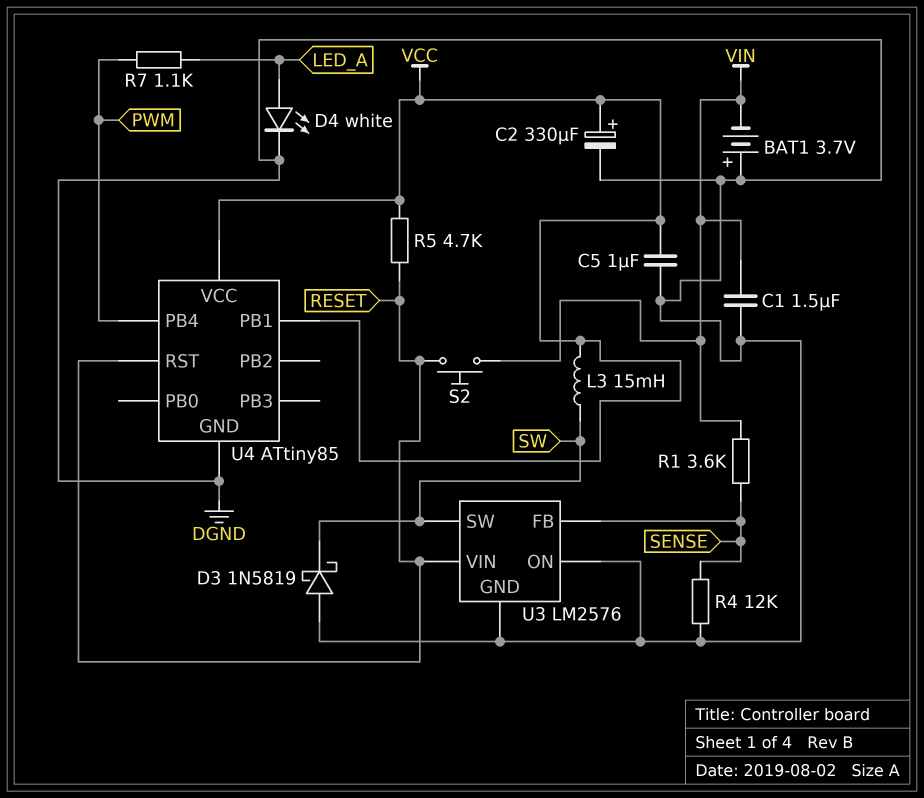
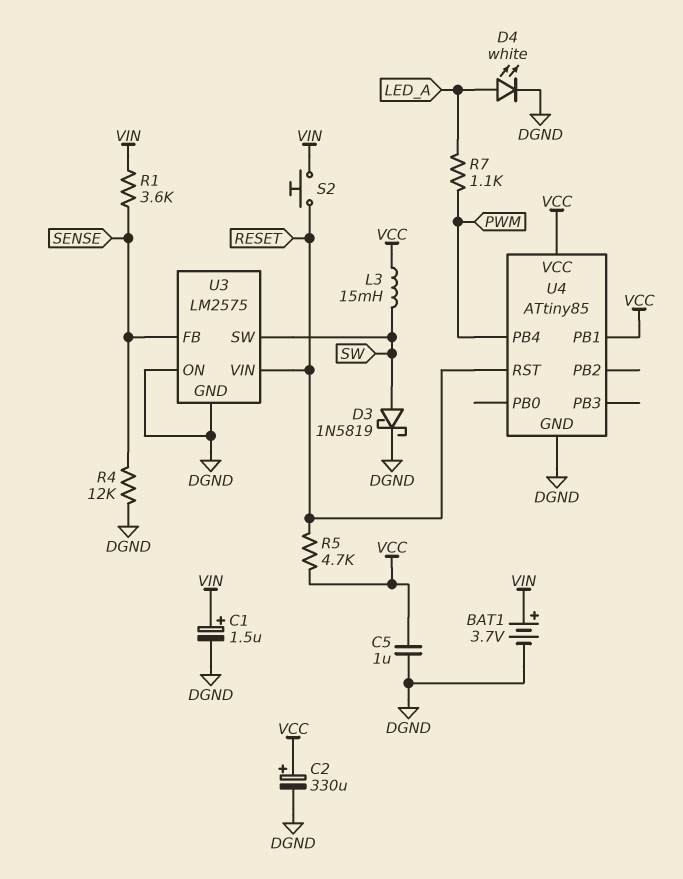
BAT1: 3.7V (plus DGND, minus VIN) -> 3.7V (plus VIN, minus DGND)
C1: 1.5uF (DGND, VIN) -> 1.5uF (plus VIN, minus DGND)
D3: schottky 1N5819 (A DGND, K SW) -> schottky 1N5819 (A SW, K DGND)
U3: LM2576 -> LM2575

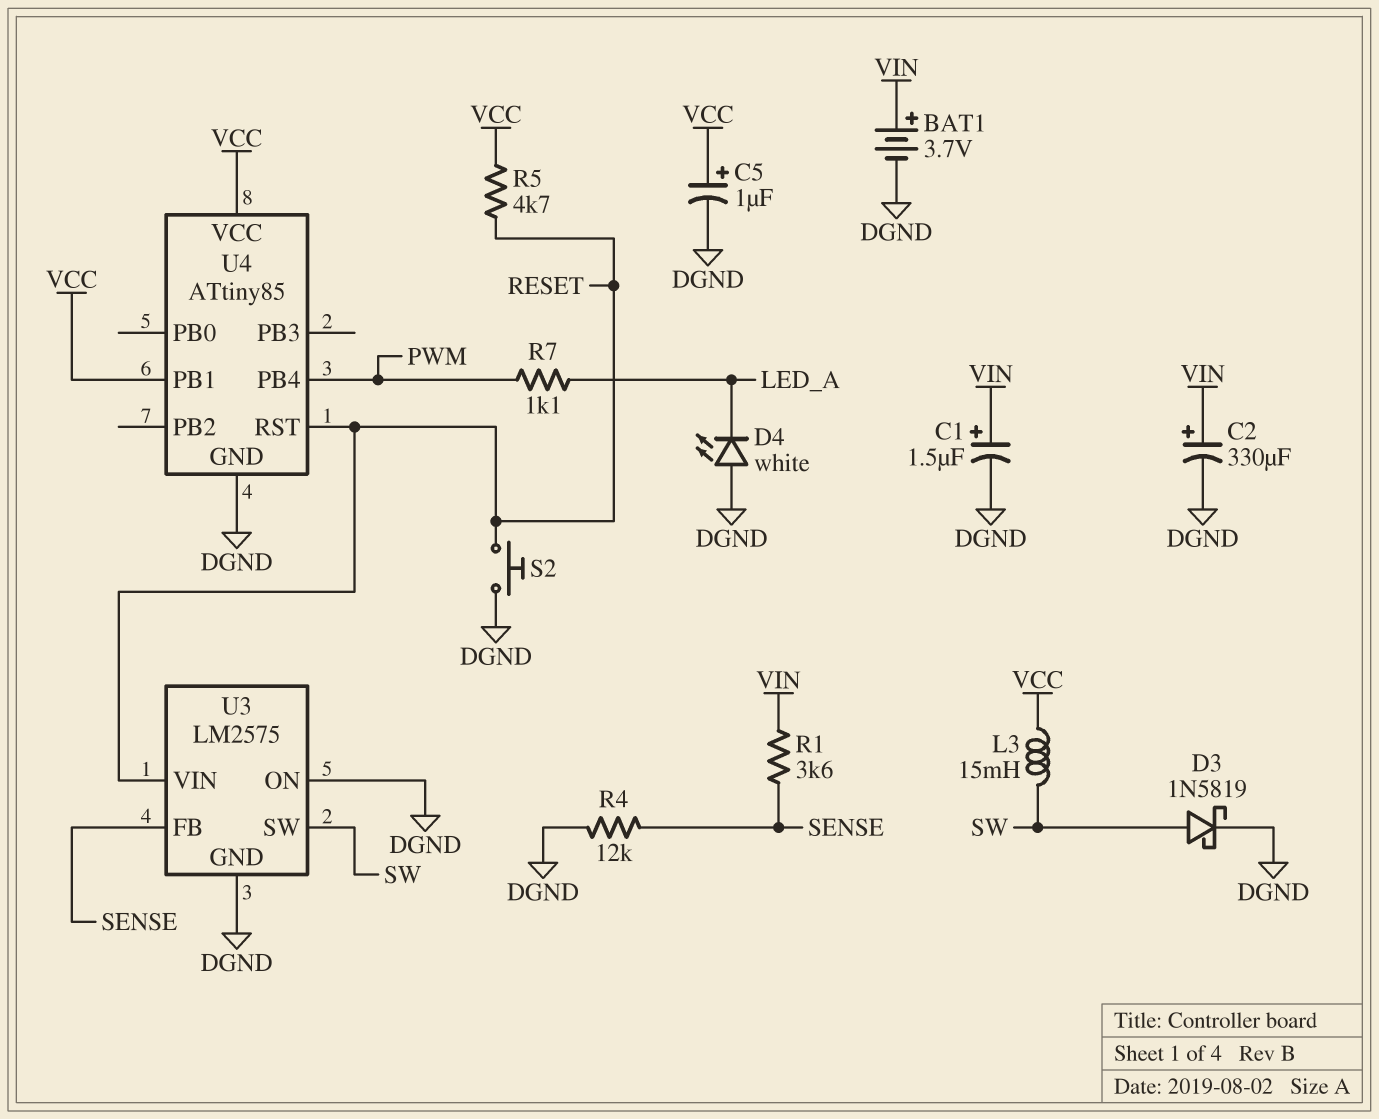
C2: 330uF (plus VCC, minus DGND) -> 330uF (plus VIN, minus DGND)
C5: 1uF (DGND, VCC) -> 1uF (plus VCC, minus DGND)
D4: LED white (A LED_A, K DGND) -> LED white (A DGND, K LED_A)
S2: button (RESET, VIN) -> button (DGND, RESET)

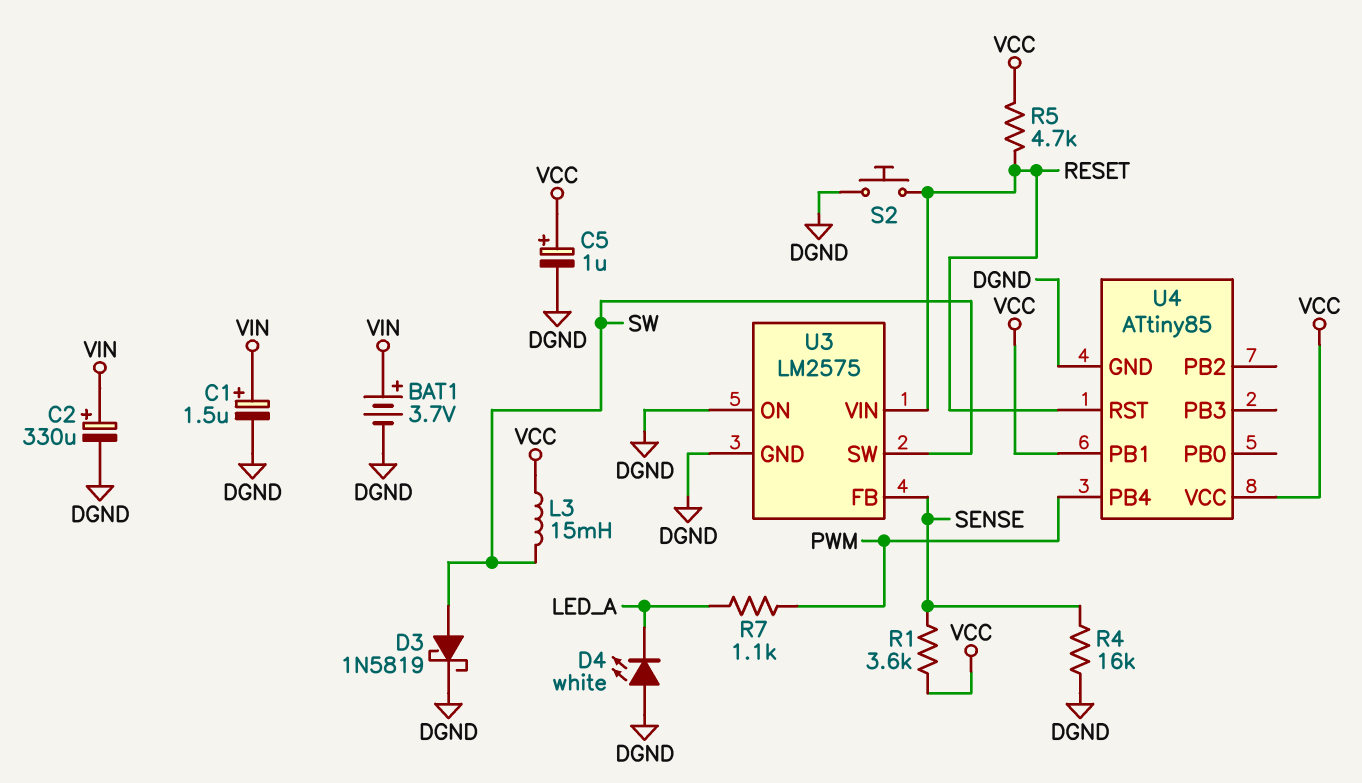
R1: 3.6k (SENSE, VIN) -> 3.6k (SENSE, VCC)
R4: 12k (DGND, SENSE) -> 16k (DGND, SENSE)

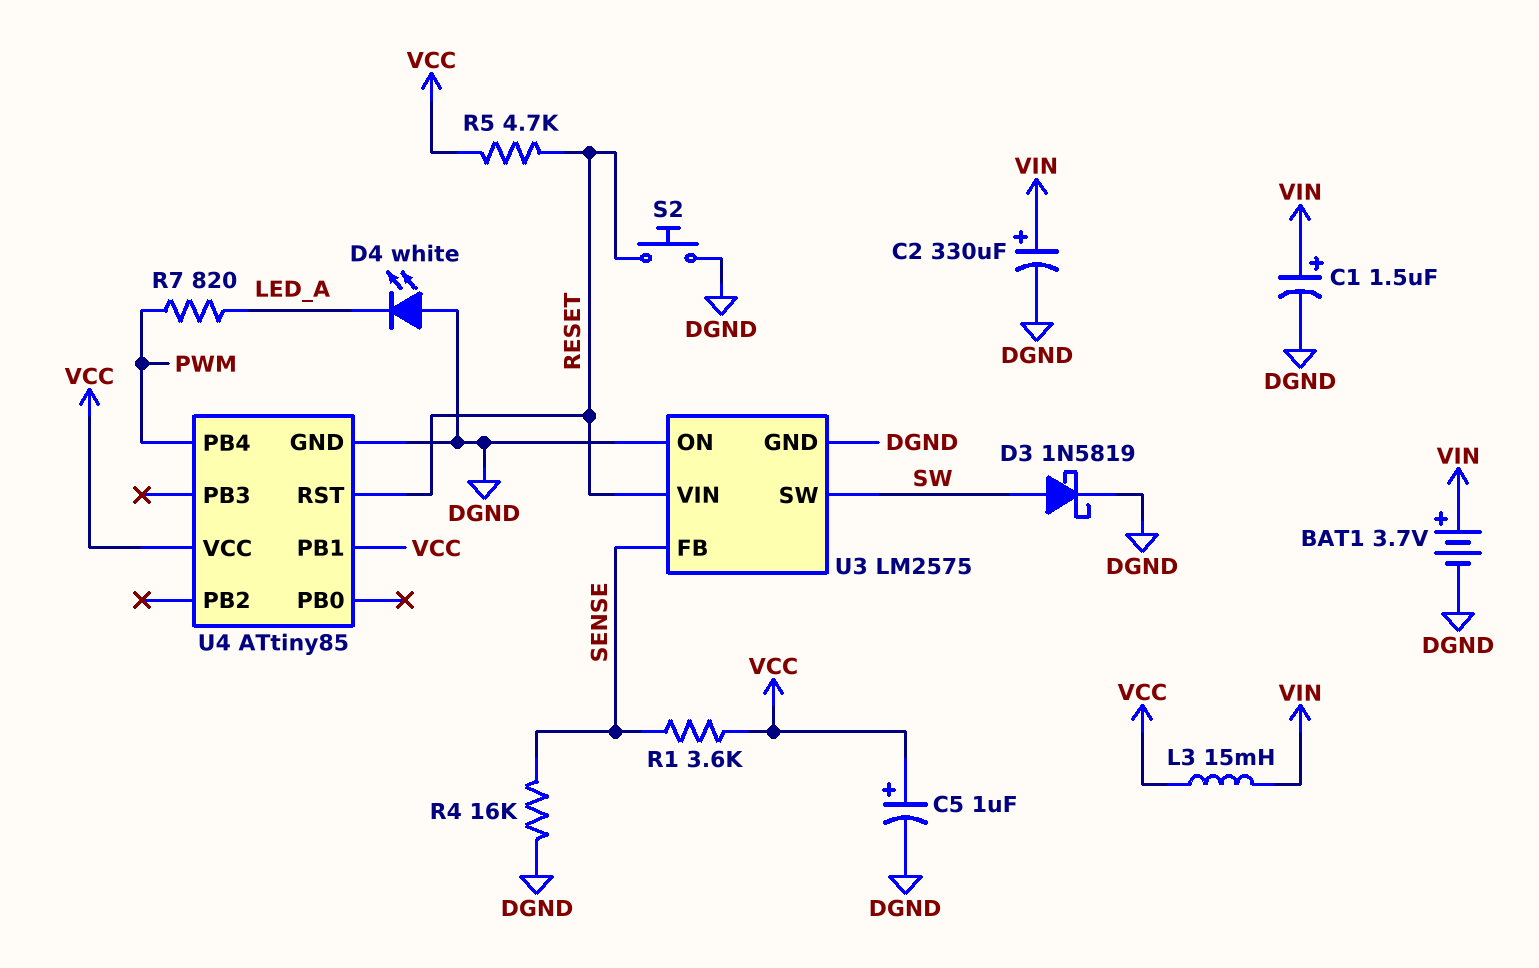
L3: 15mH (SW, VCC) -> 15mH (VCC, VIN)
R7: 1.1k (LED_A, PWM) -> 820 (LED_A, PWM)

